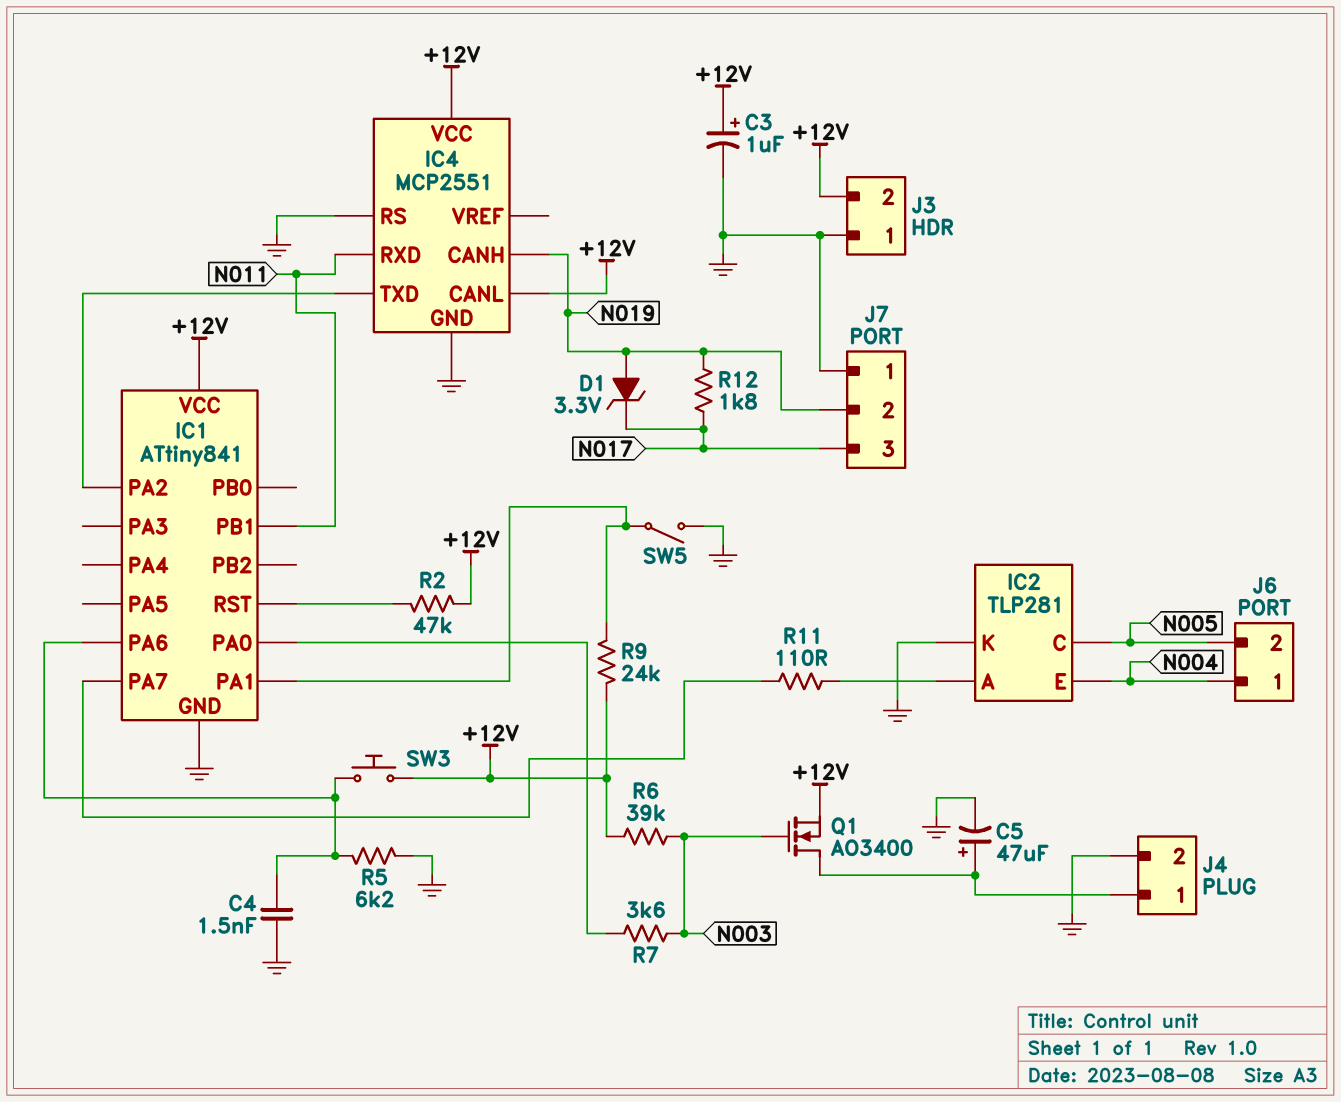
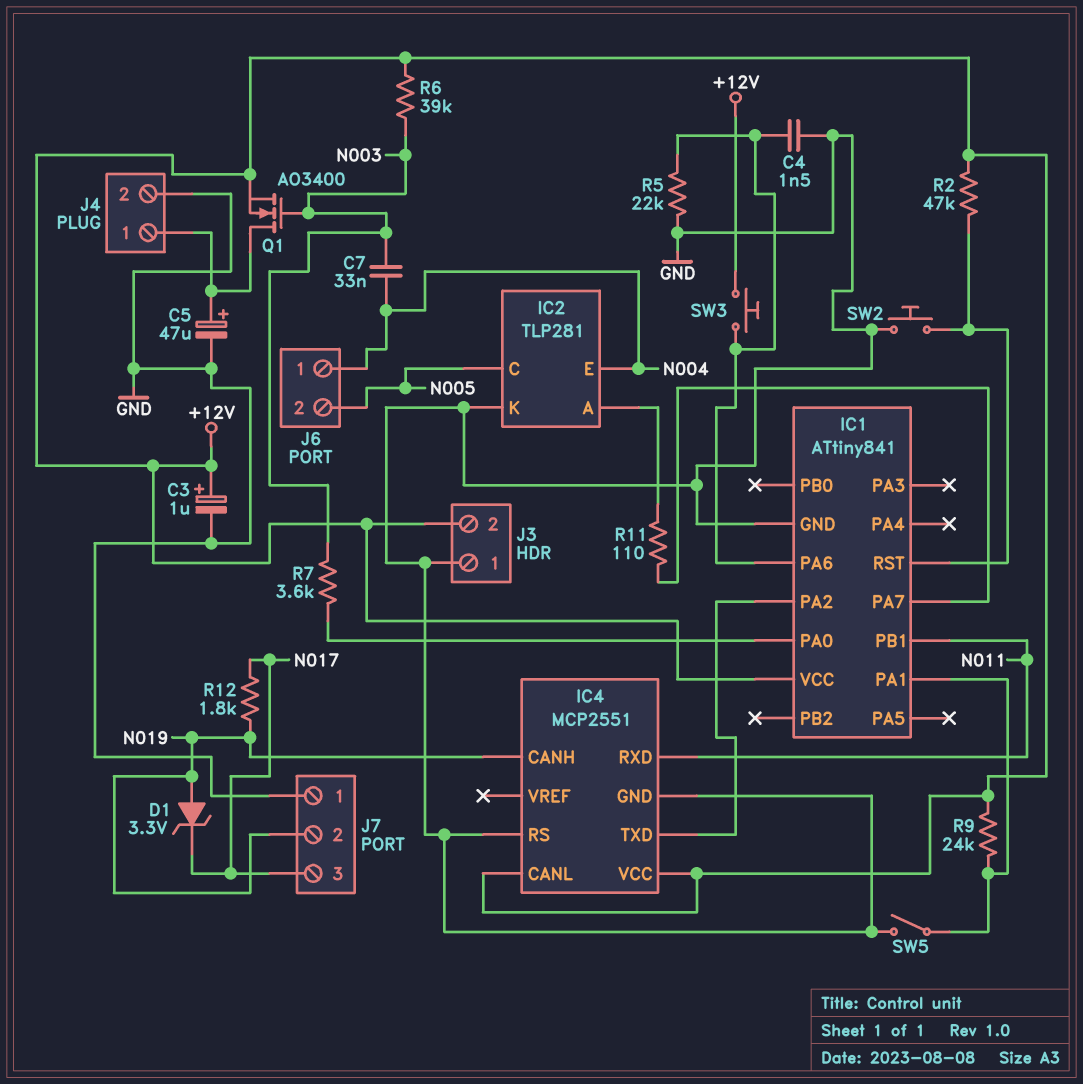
C7: none -> 33nF (N003, N004)
R5: 6.2k (GND, IC1/PA6) -> 22k (GND, IC1/PA6)
SW2: none -> button (GND, IC1/RST)

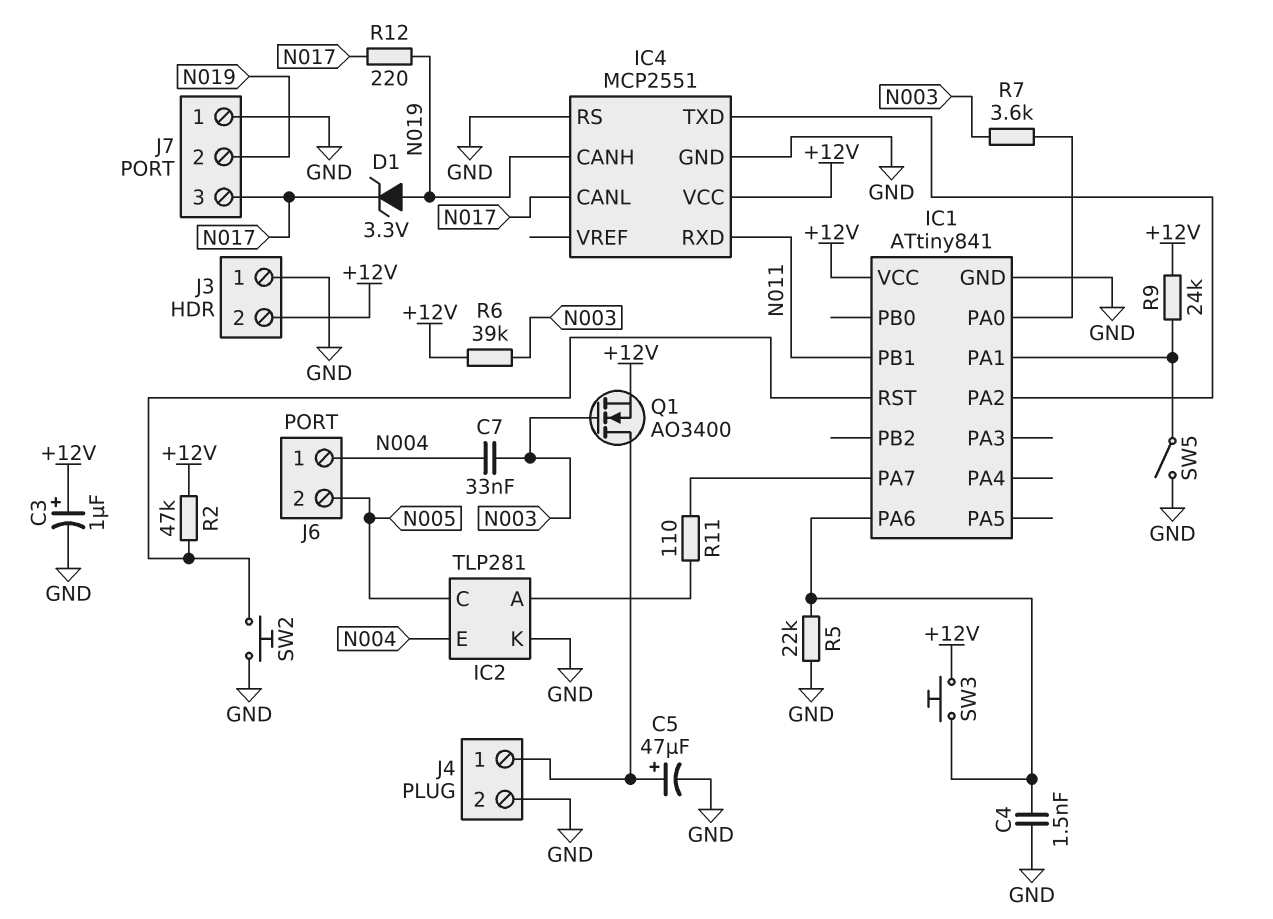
IC4 pin CANL: +12V -> N017
R12: 1.8k (N017, N019) -> 220 (N017, N019)

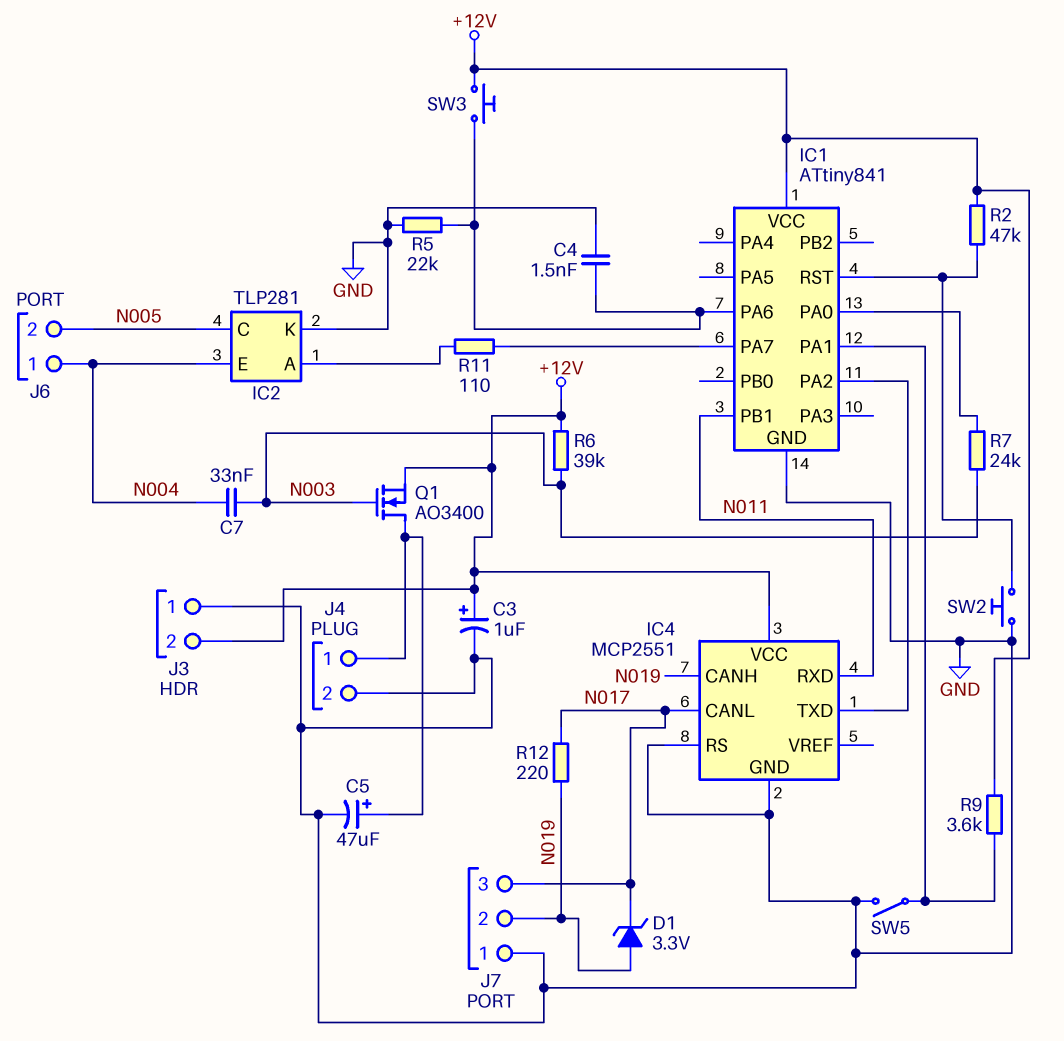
R7: 3.6k (IC1/PA0, N003) -> 24k (IC1/PA0, N003)
R9: 24k (+12V, IC1/PA1) -> 3.6k (+12V, IC1/PA1)

